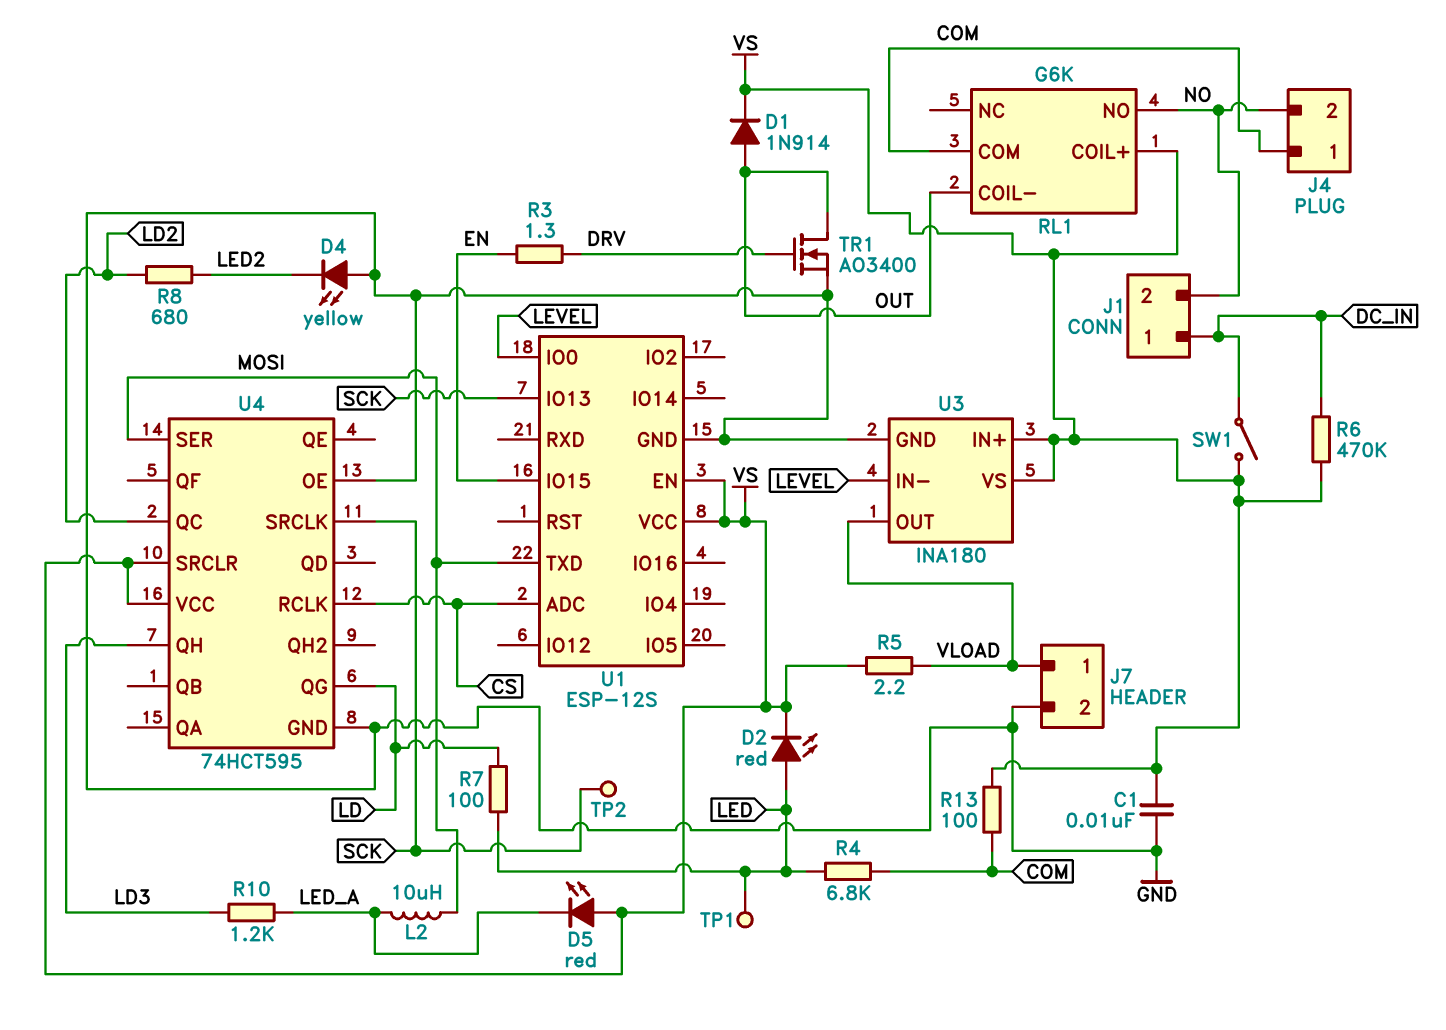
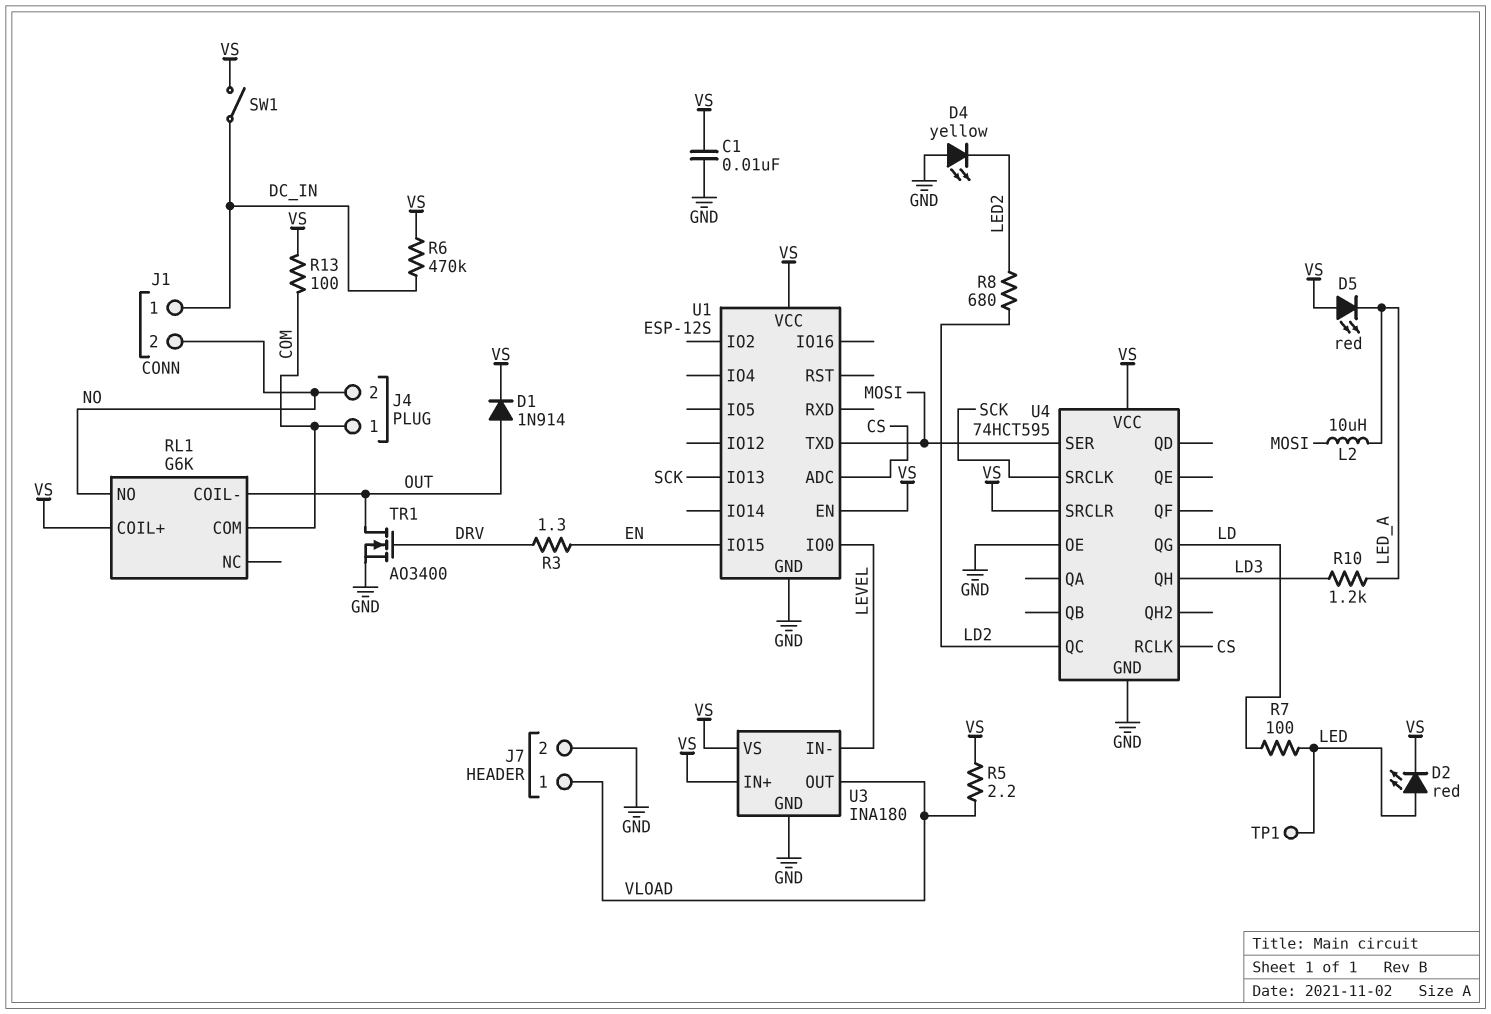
R4: 6.8k (COM, LED) -> none
TP2: test point (SCK) -> none

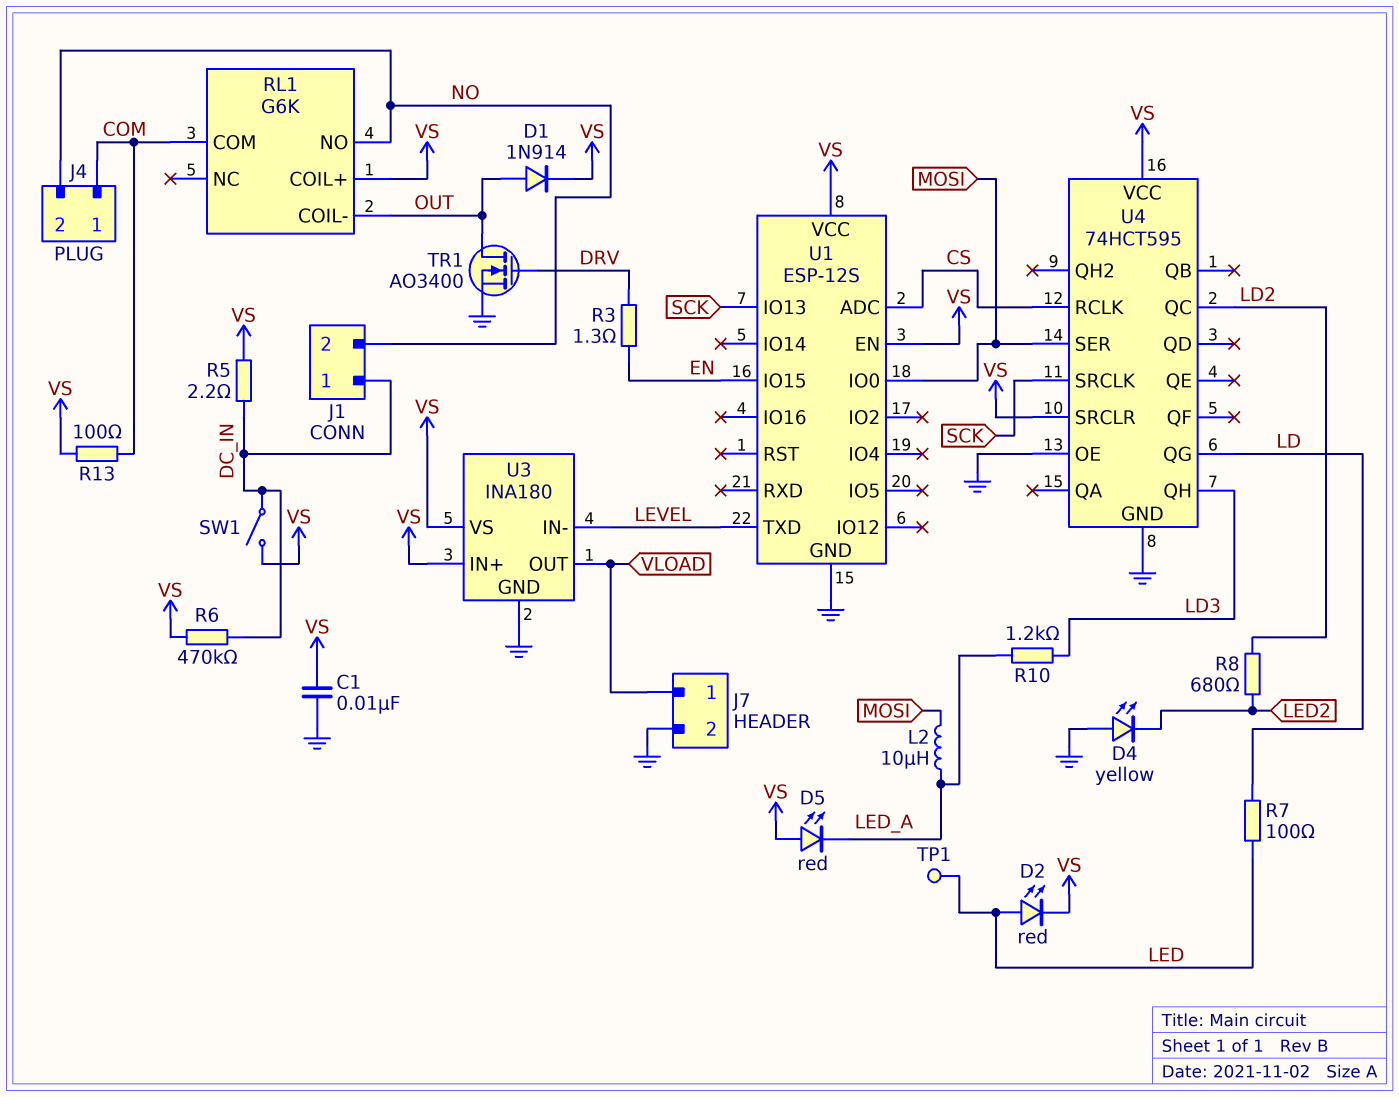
R5: 2.2 (VLOAD, VS) -> 2.2 (DC_IN, VS)
U1 pin IO0: LEVEL -> MOSI
U1 pin TXD: MOSI -> LEVEL

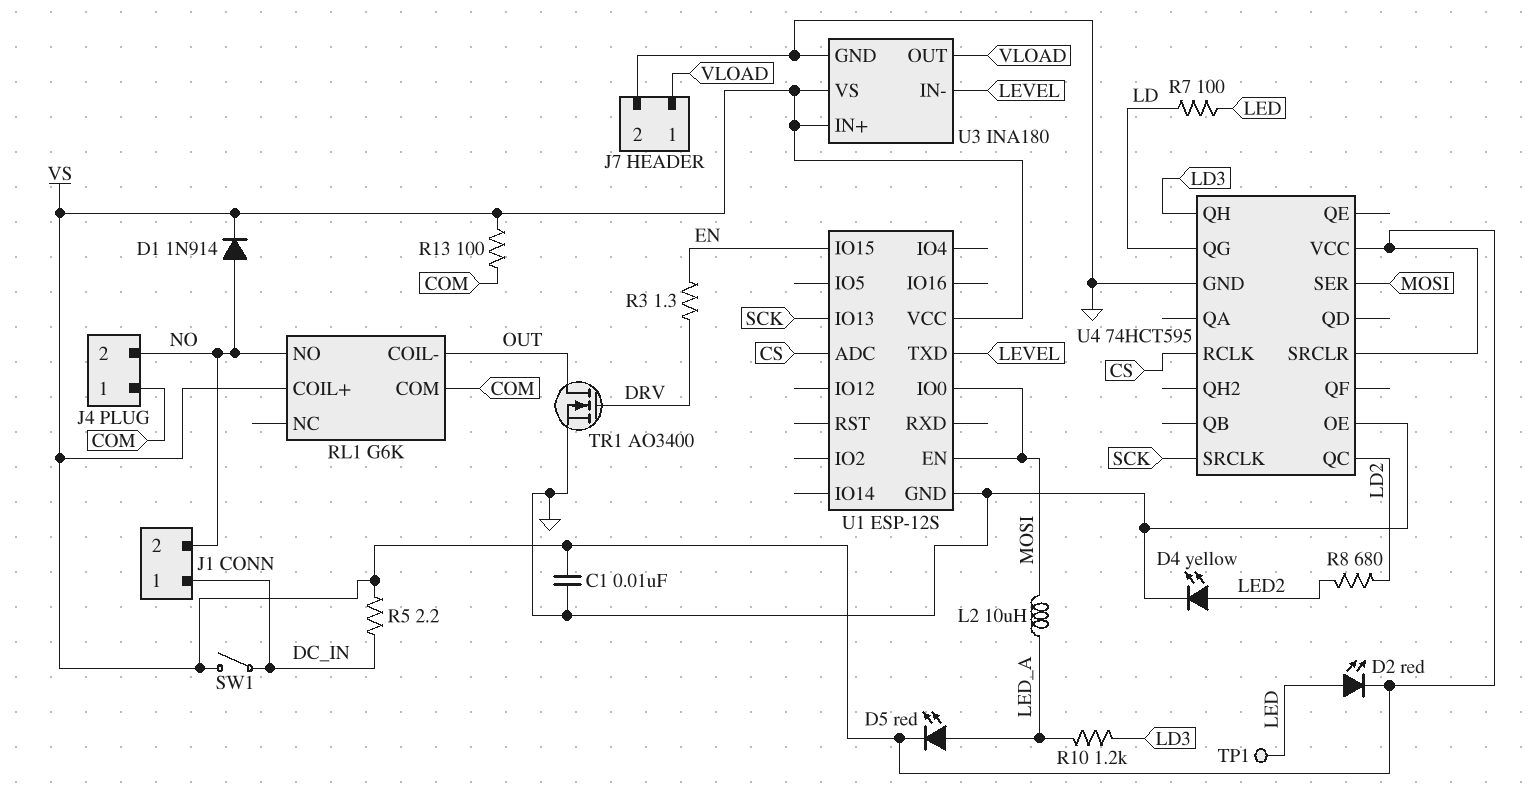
D1: diode 1N914 (A OUT, K VS) -> diode 1N914 (A NO, K VS)
D4: LED yellow (A GND, K LED2) -> LED yellow (A LED2, K GND)
D5: LED red (A VS, K LED_A) -> LED red (A LED_A, K VS)
R6: 470k (DC_IN, VS) -> none
U1 pin EN: VS -> MOSI

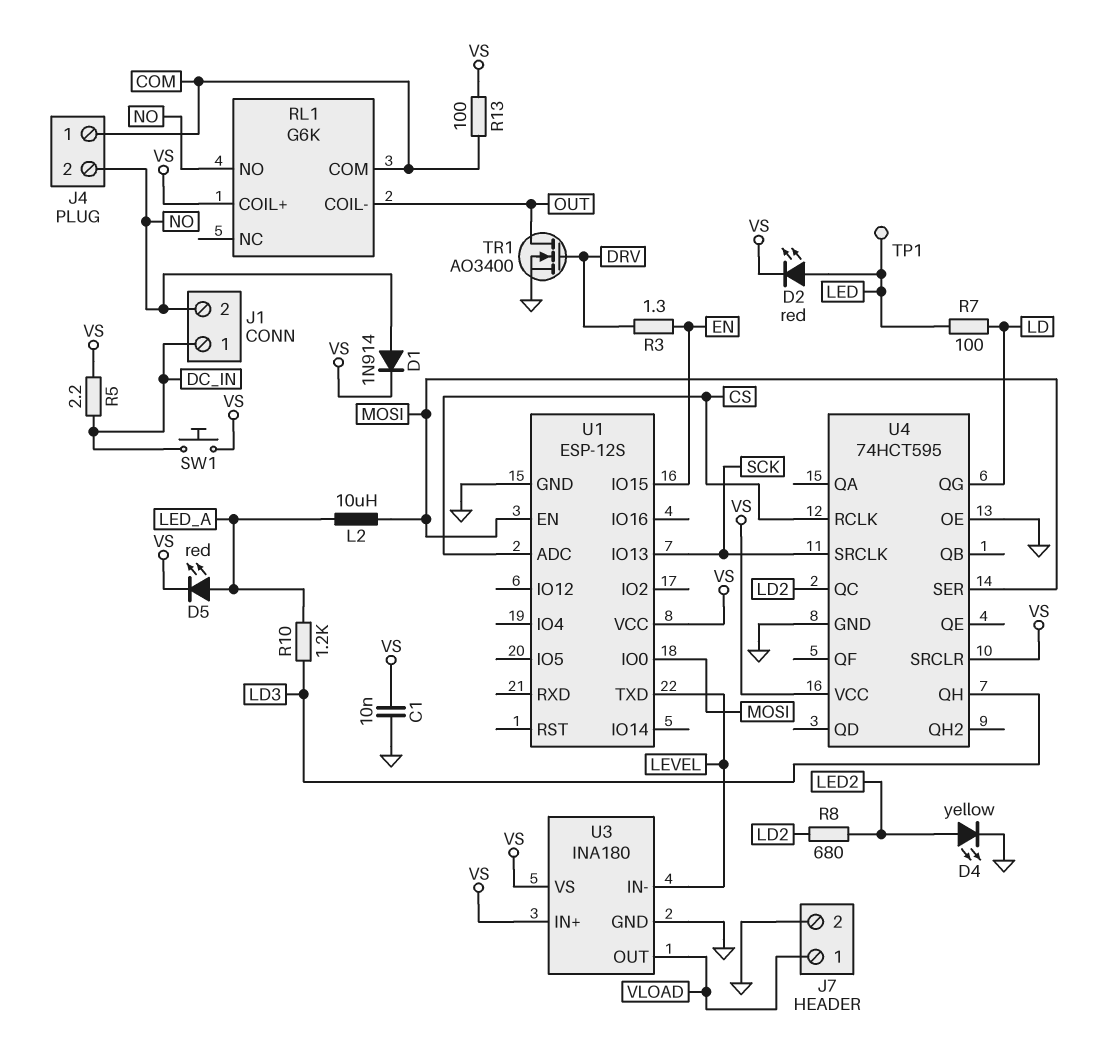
SW1: switch (DC_IN, VS) -> button (DC_IN, VS)

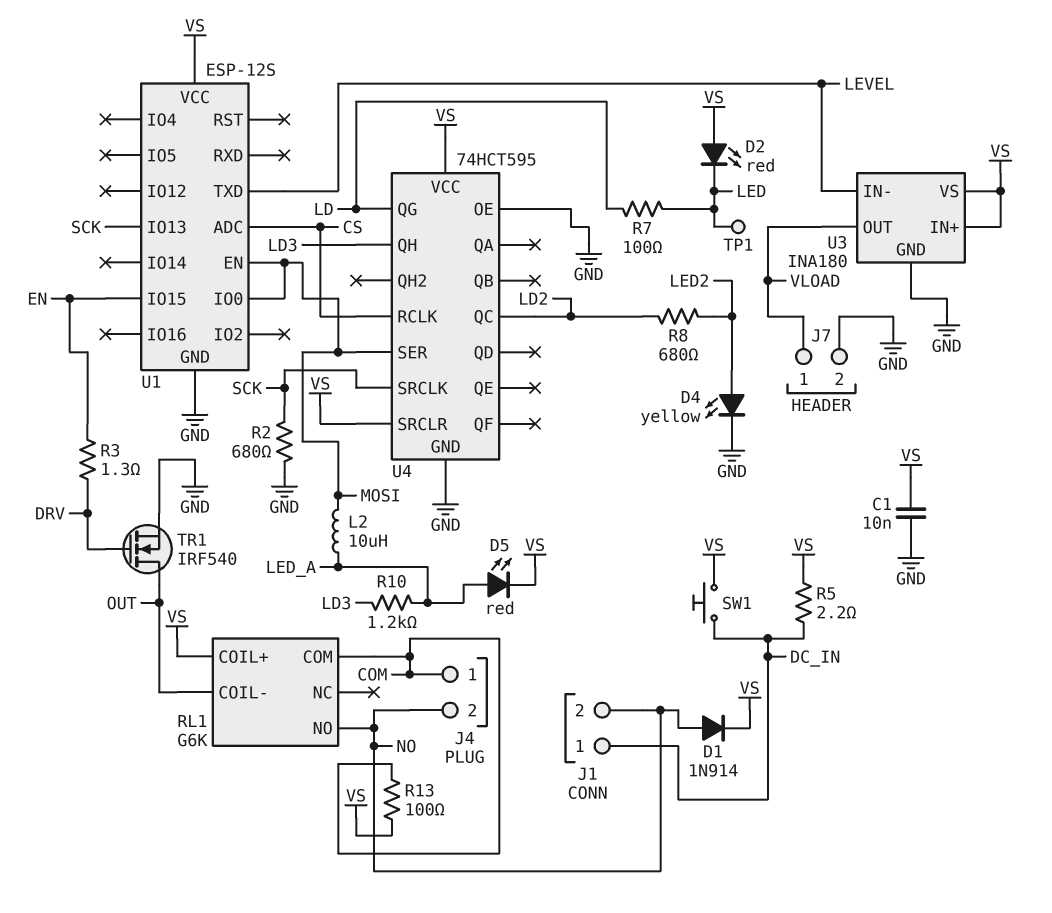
D2: LED red (A LED, K VS) -> LED red (A VS, K LED)
R2: none -> 680 (GND, SCK)
TR1: NMOS AO3400 (G DRV, D OUT, S GND) -> NMOS IRF540 (G DRV, D OUT, S GND)

